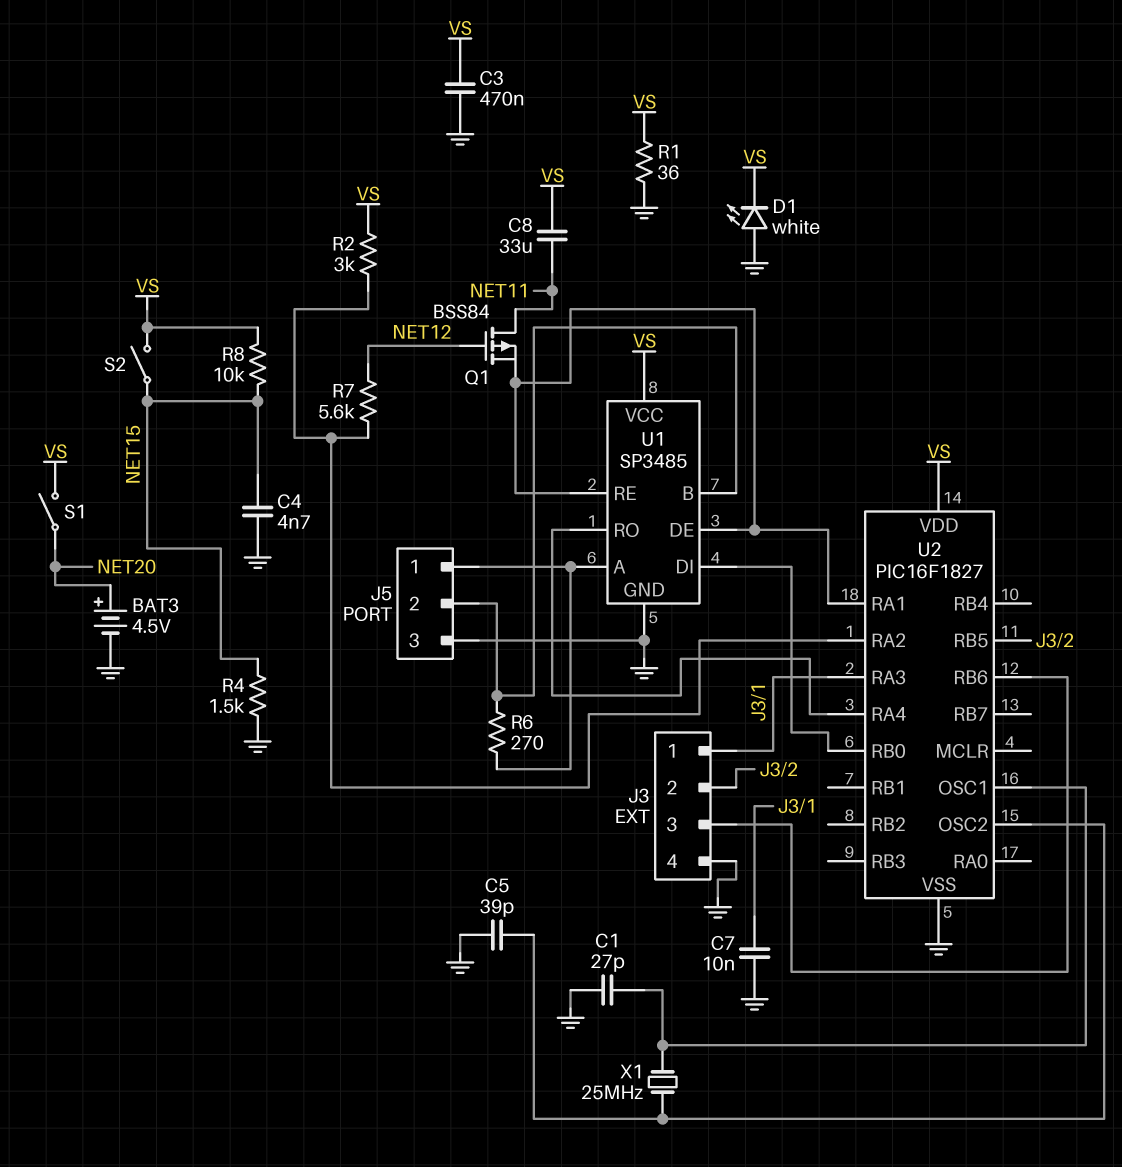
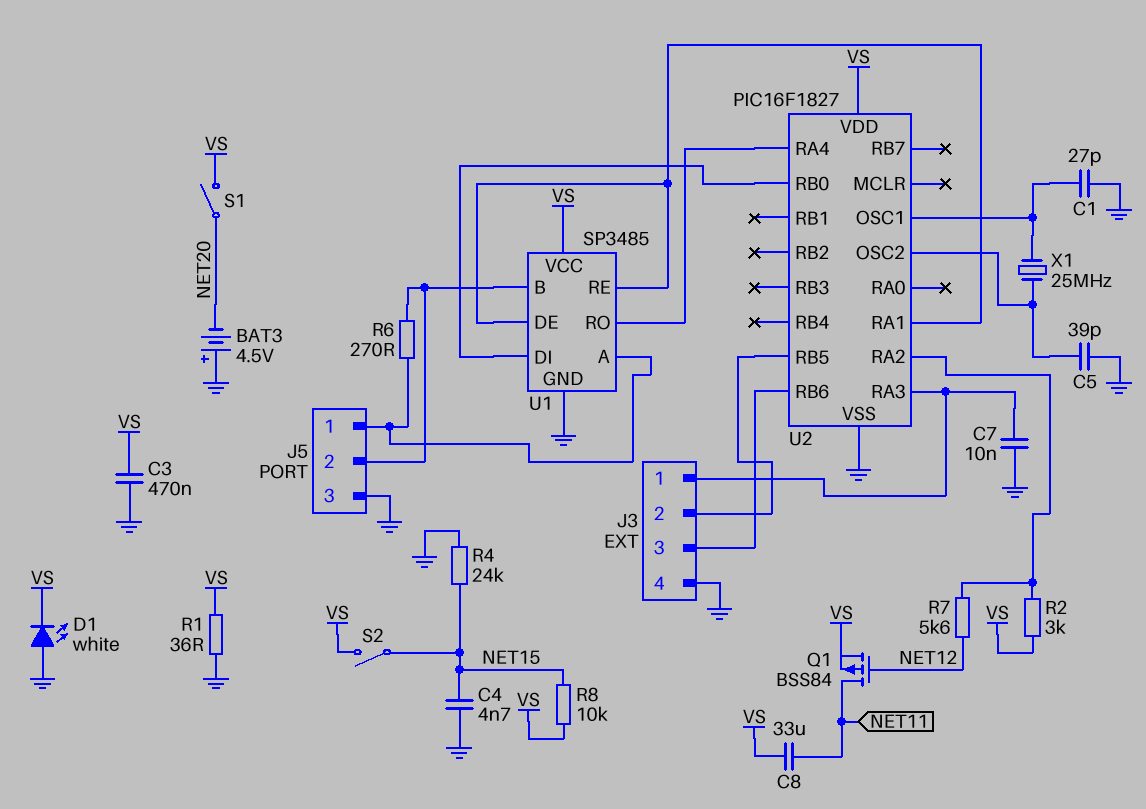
BAT3: 4.5V (plus NET20, minus GND) -> 4.5V (plus GND, minus NET20)
Q1: PMOS BSS84 (G NET12, D NET11, S U1/DE) -> PMOS BSS84 (G NET12, D NET11, S VS)
R4: 1.5k (GND, NET15) -> 24k (GND, NET15)

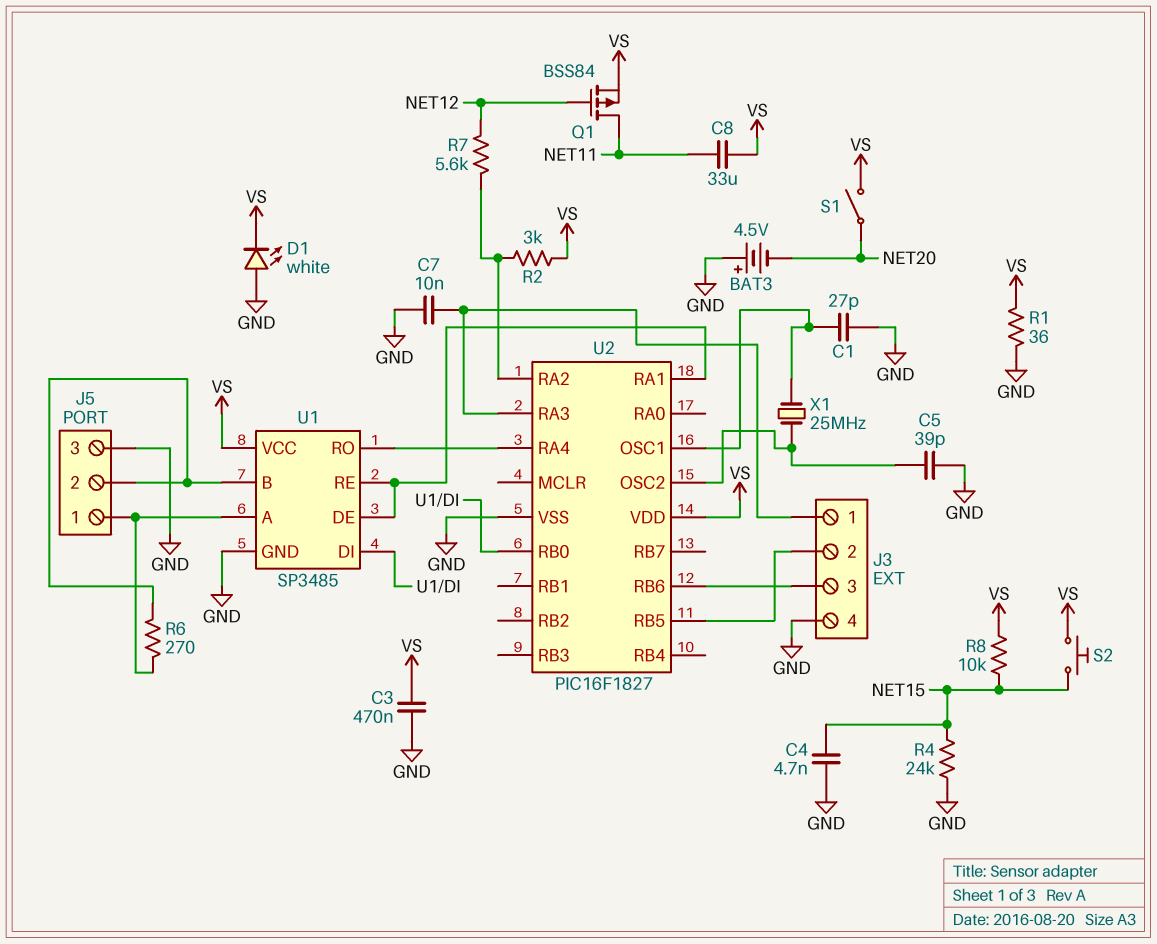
S2: switch (NET15, VS) -> button (NET15, VS)

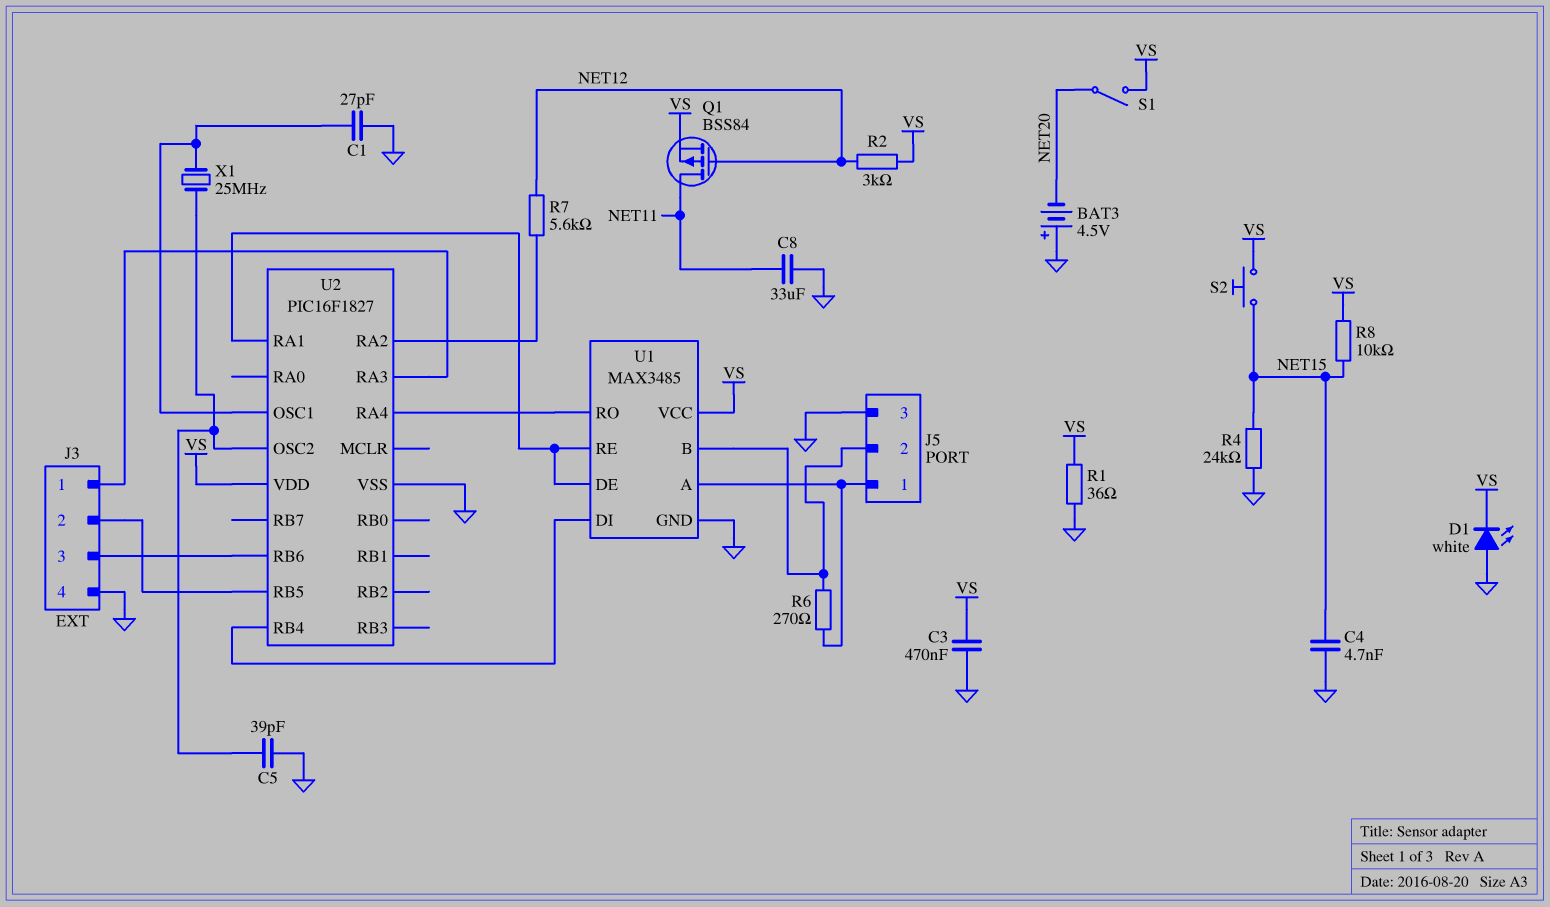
C7: 10nF (GND, J3/1) -> none
C8: 33uF (NET11, VS) -> 33uF (GND, NET11)
R2: 3k (U2/RA2, VS) -> 3k (NET12, VS)
U1: SP3485 -> MAX3485
U2 pin RB0: U1/DI -> none
U2 pin RB4: none -> U1/DI

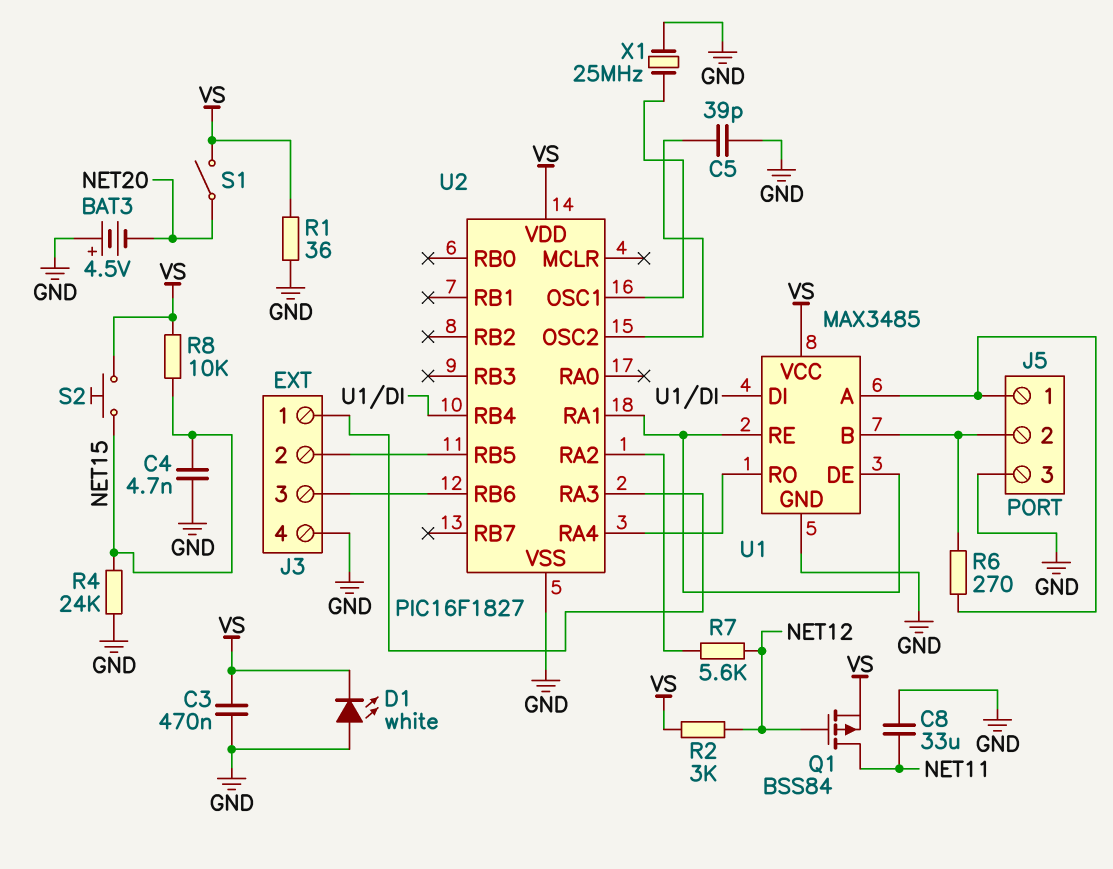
C1: 27pF (GND, U2/OSC1) -> none
X1: 25MHz (U2/OSC1, U2/OSC2) -> 25MHz (GND, U2/OSC1)

